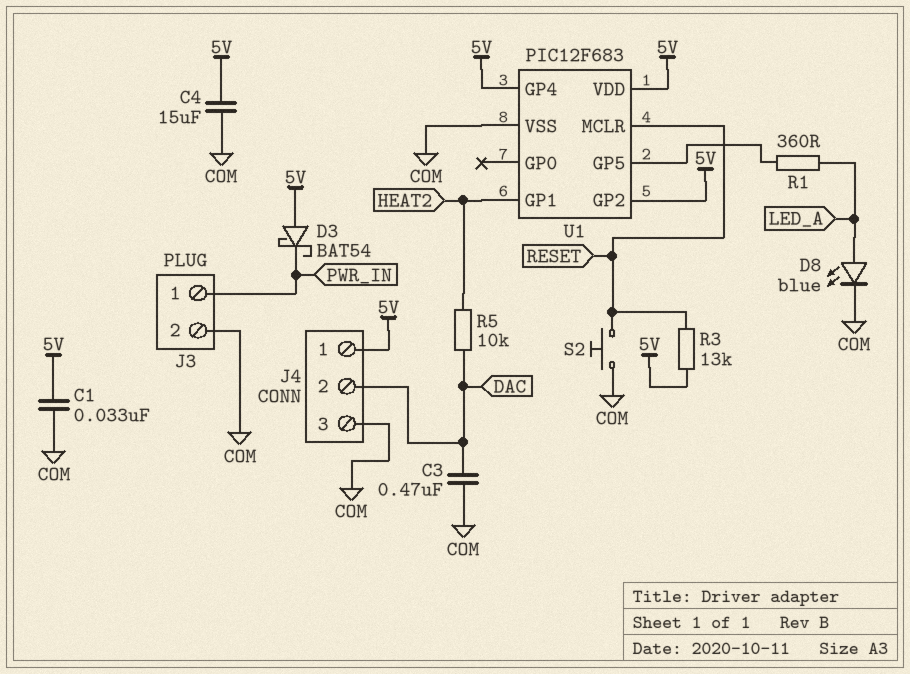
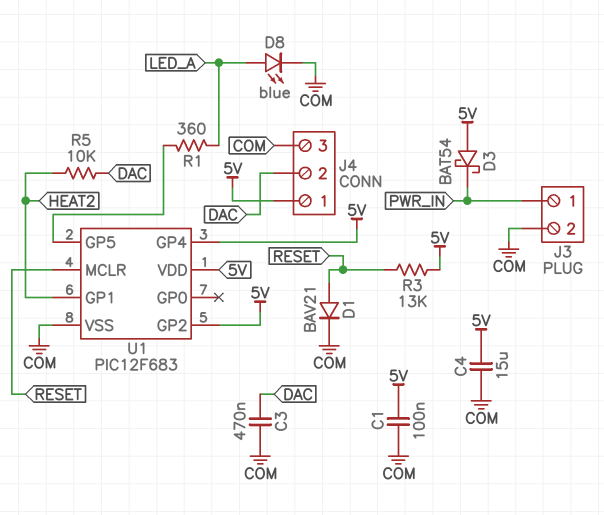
C1: 33nF (5V, COM) -> 100nF (5V, COM)
D1: none -> diode BAV21 (A RESET, K COM)
S2: button (COM, RESET) -> none

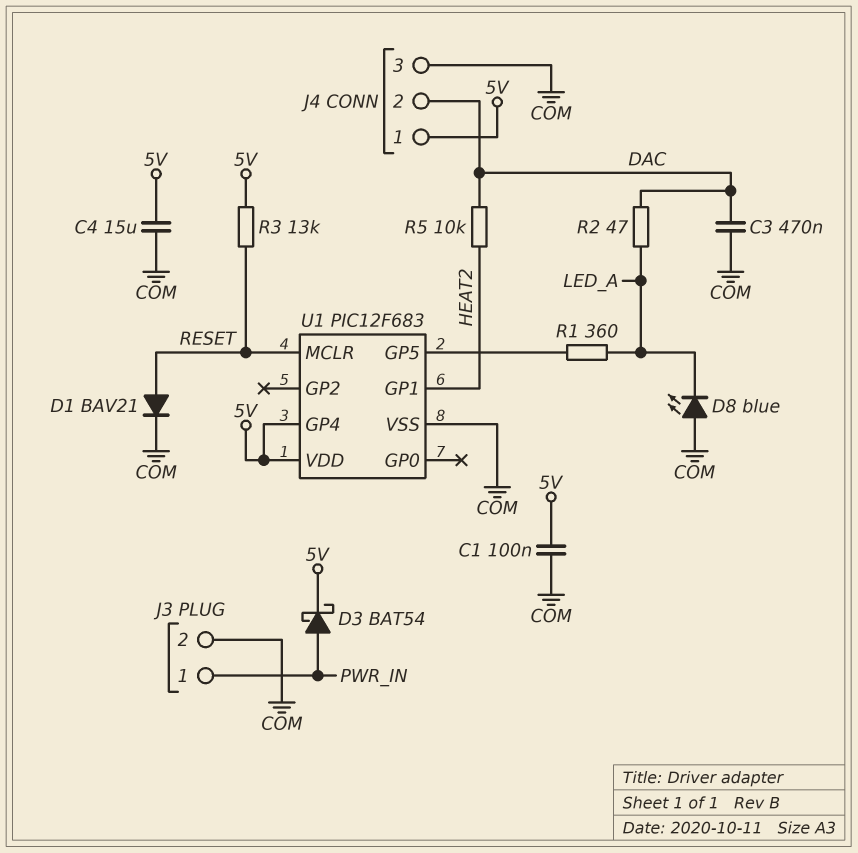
D3: schottky BAT54 (A 5V, K PWR_IN) -> schottky BAT54 (A PWR_IN, K 5V)
D8: LED blue (A LED_A, K COM) -> LED blue (A COM, K LED_A)
R2: none -> 47 (DAC, LED_A)
U1 pin GP2: 5V -> none

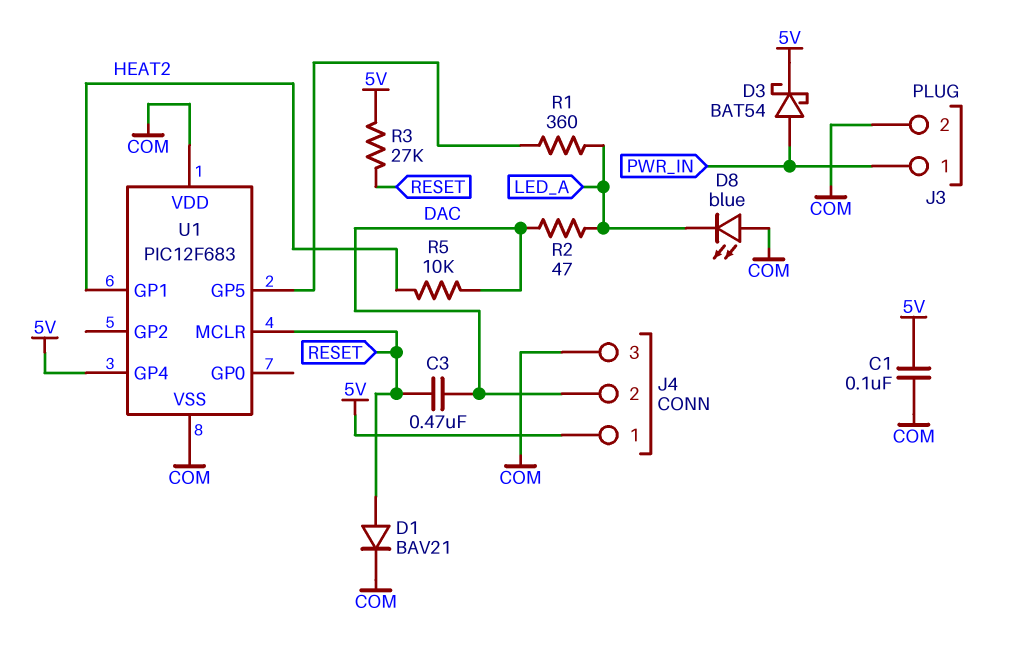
C3: 470nF (COM, DAC) -> 470nF (DAC, RESET)
C4: 15uF (5V, COM) -> none
R3: 13k (5V, RESET) -> 27k (5V, RESET)
U1 pin VDD: 5V -> COM

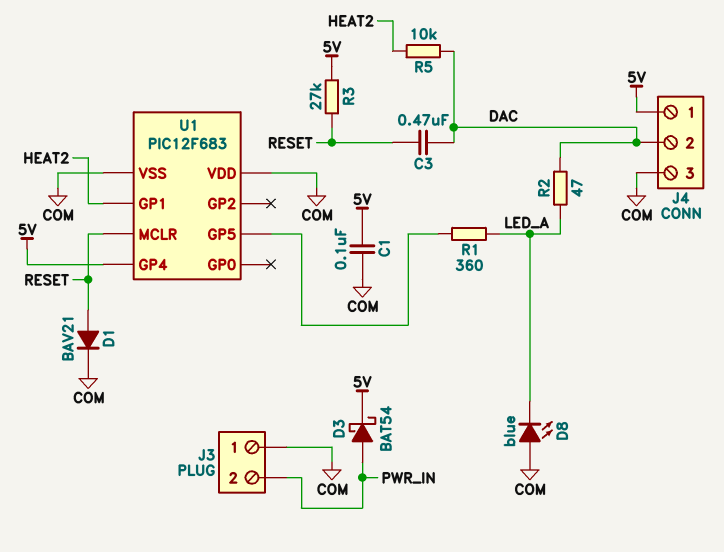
J3 pin 1: PWR_IN -> COM
J3 pin 2: COM -> PWR_IN

